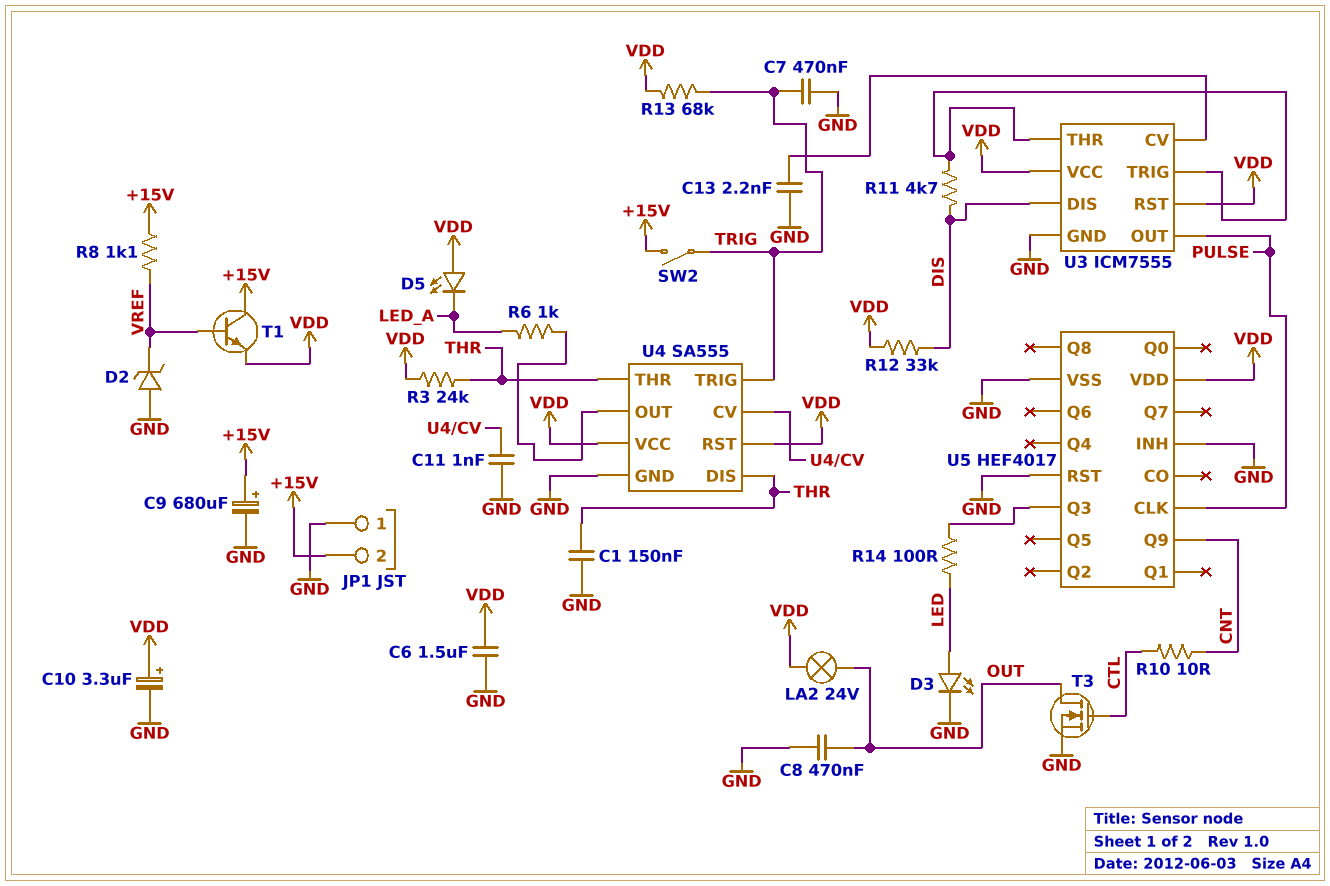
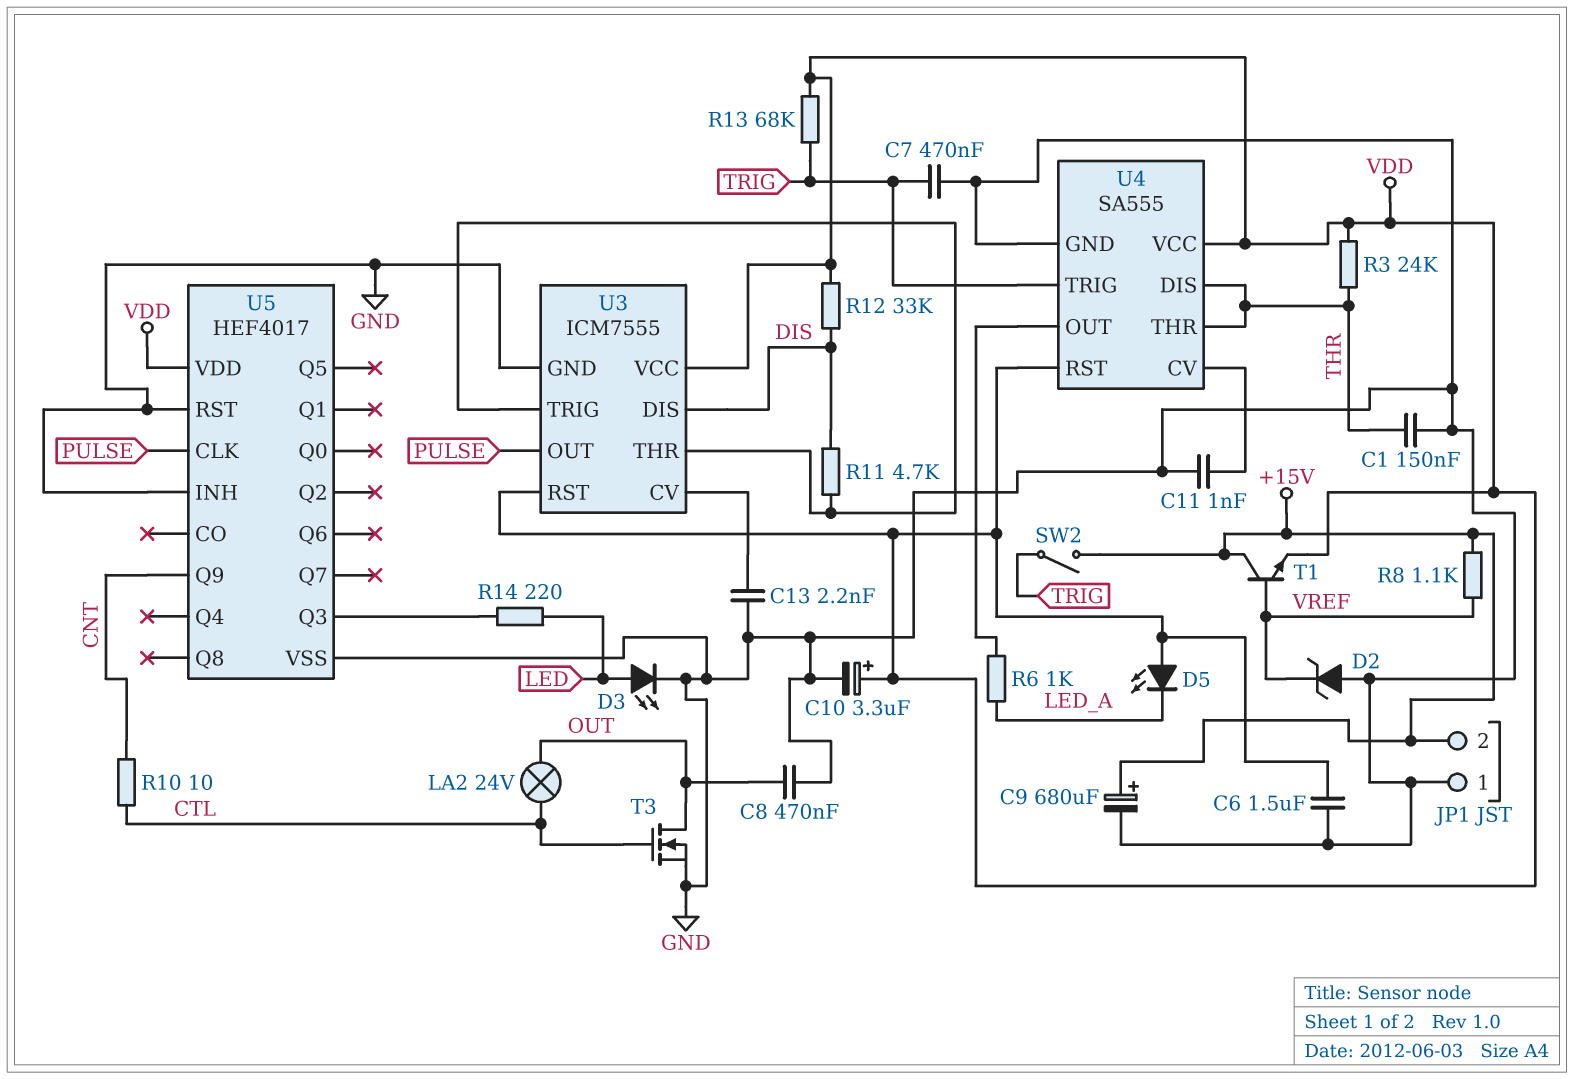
LA2: lamp 24V (OUT, VDD) -> lamp 24V (CTL, OUT)
R14: 100 (LED, U5/Q3) -> 220 (LED, U5/Q3)

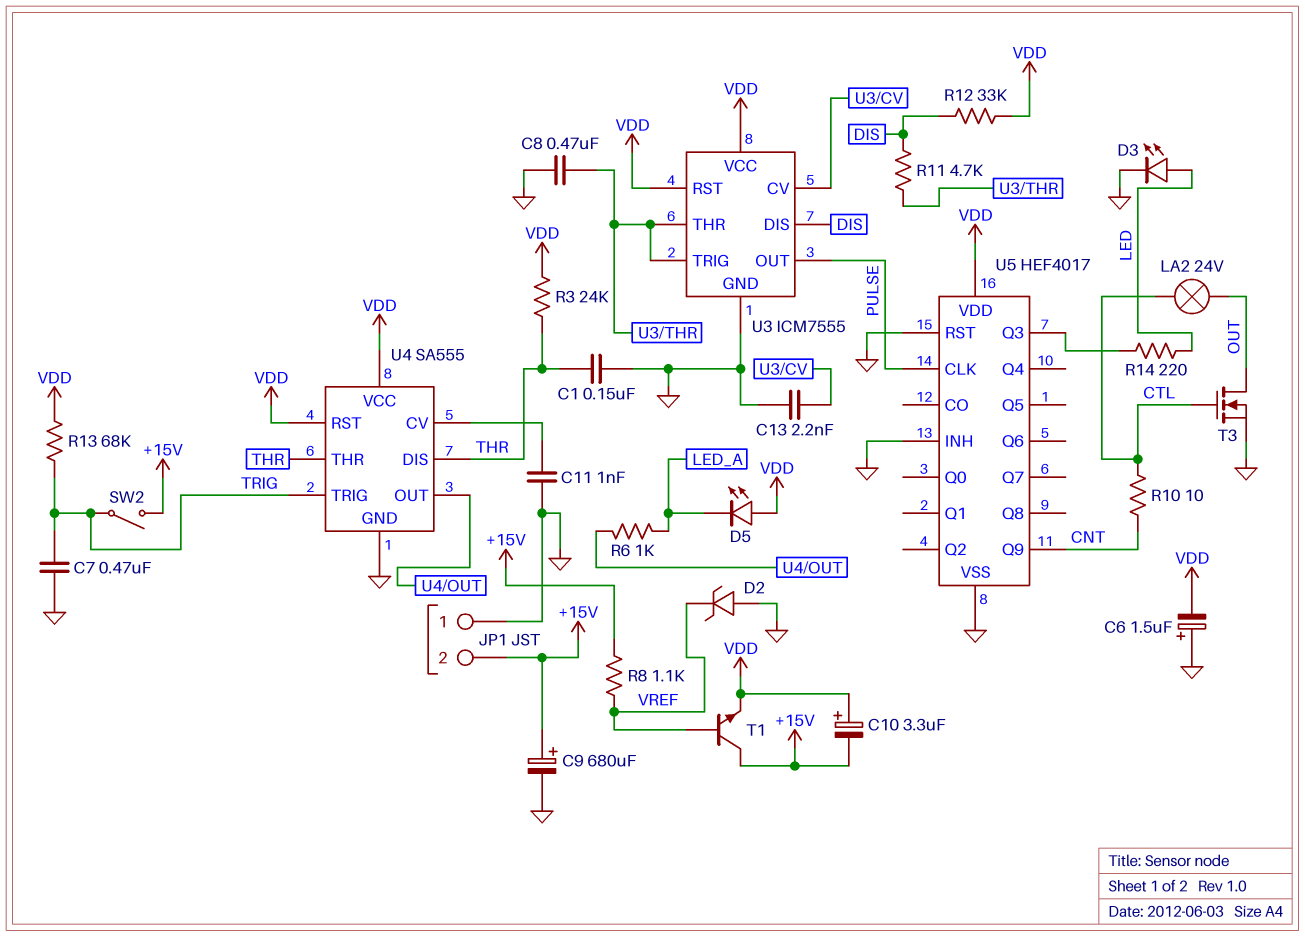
C6: 1.5uF (GND, VDD) -> 1.5uF (plus GND, minus VDD)
C8: 470nF (GND, OUT) -> 470nF (GND, U3/THR)
C10: 3.3uF (plus VDD, minus GND) -> 3.3uF (plus VDD, minus +15V)

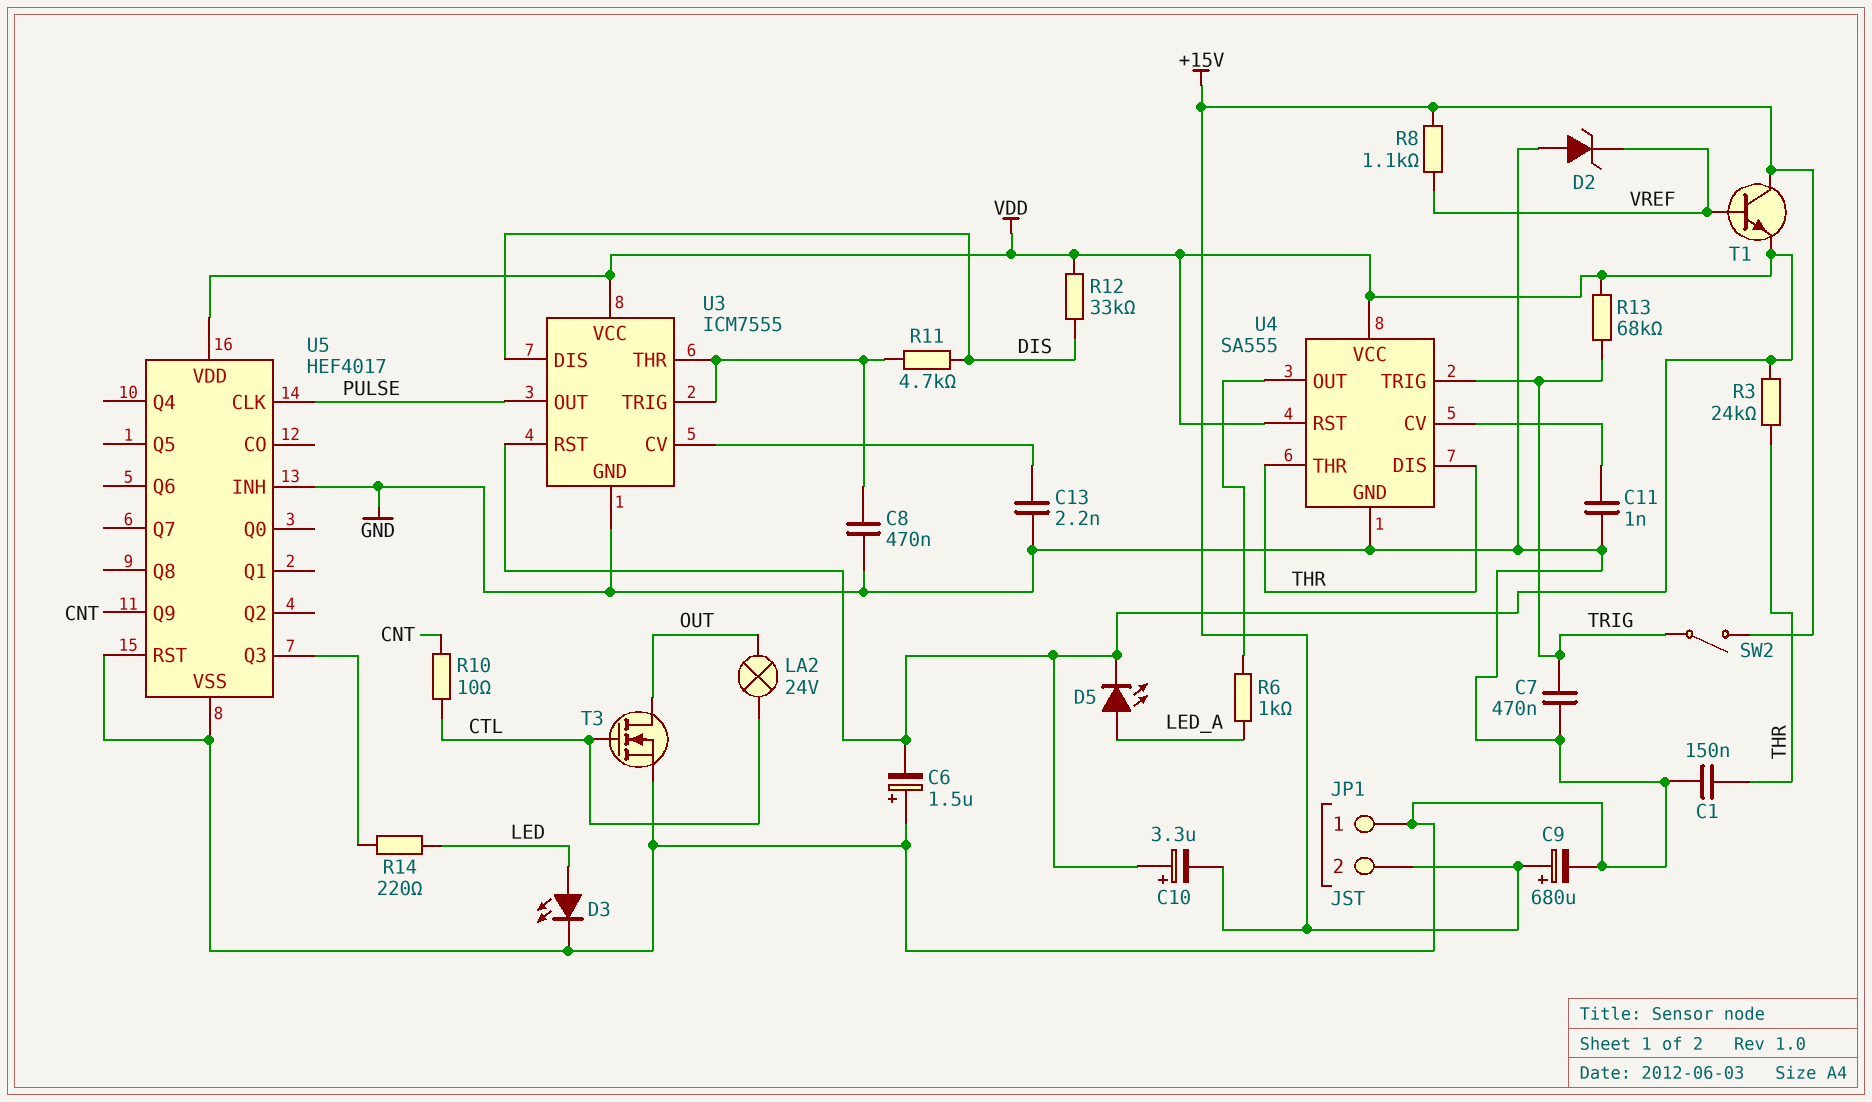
D5: LED (A VDD, K LED_A) -> LED (A LED_A, K VDD)

